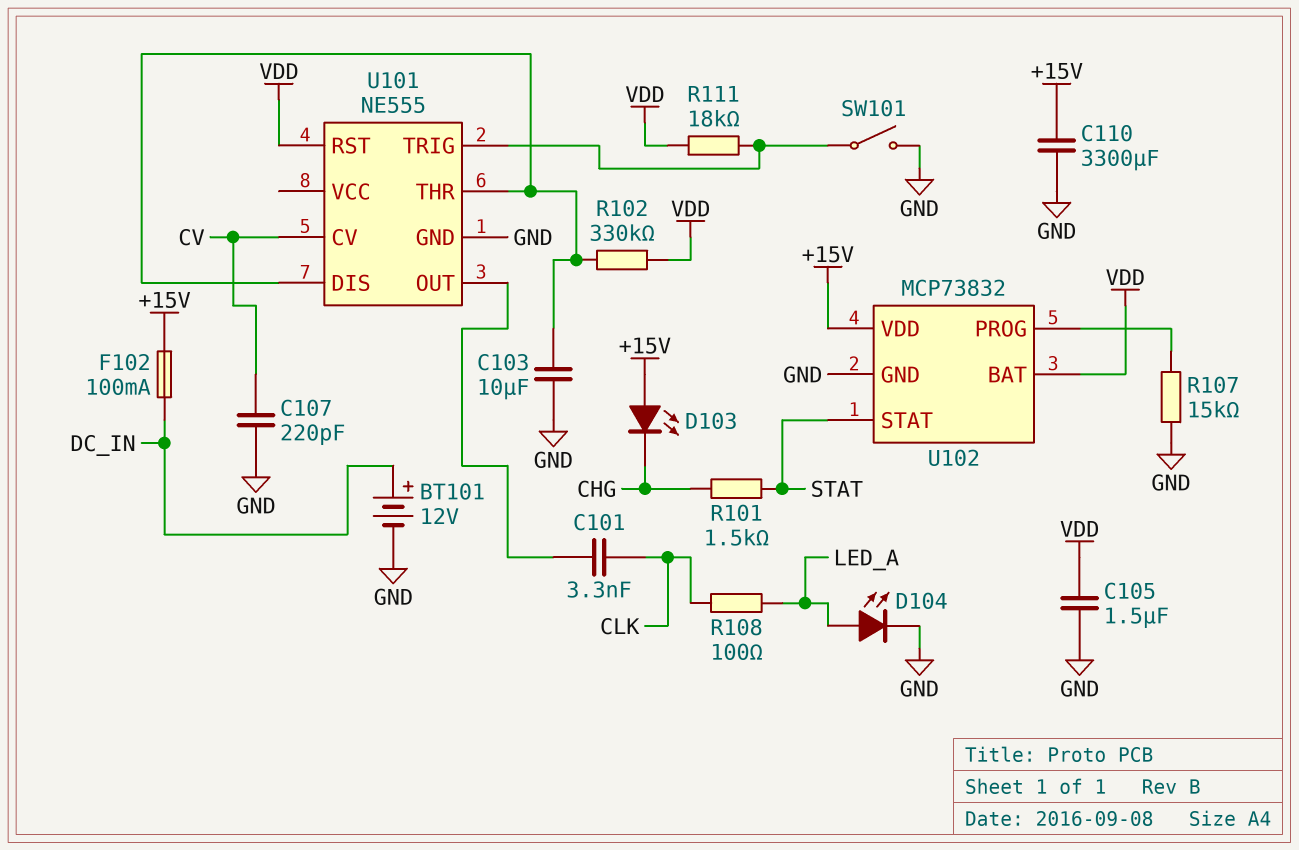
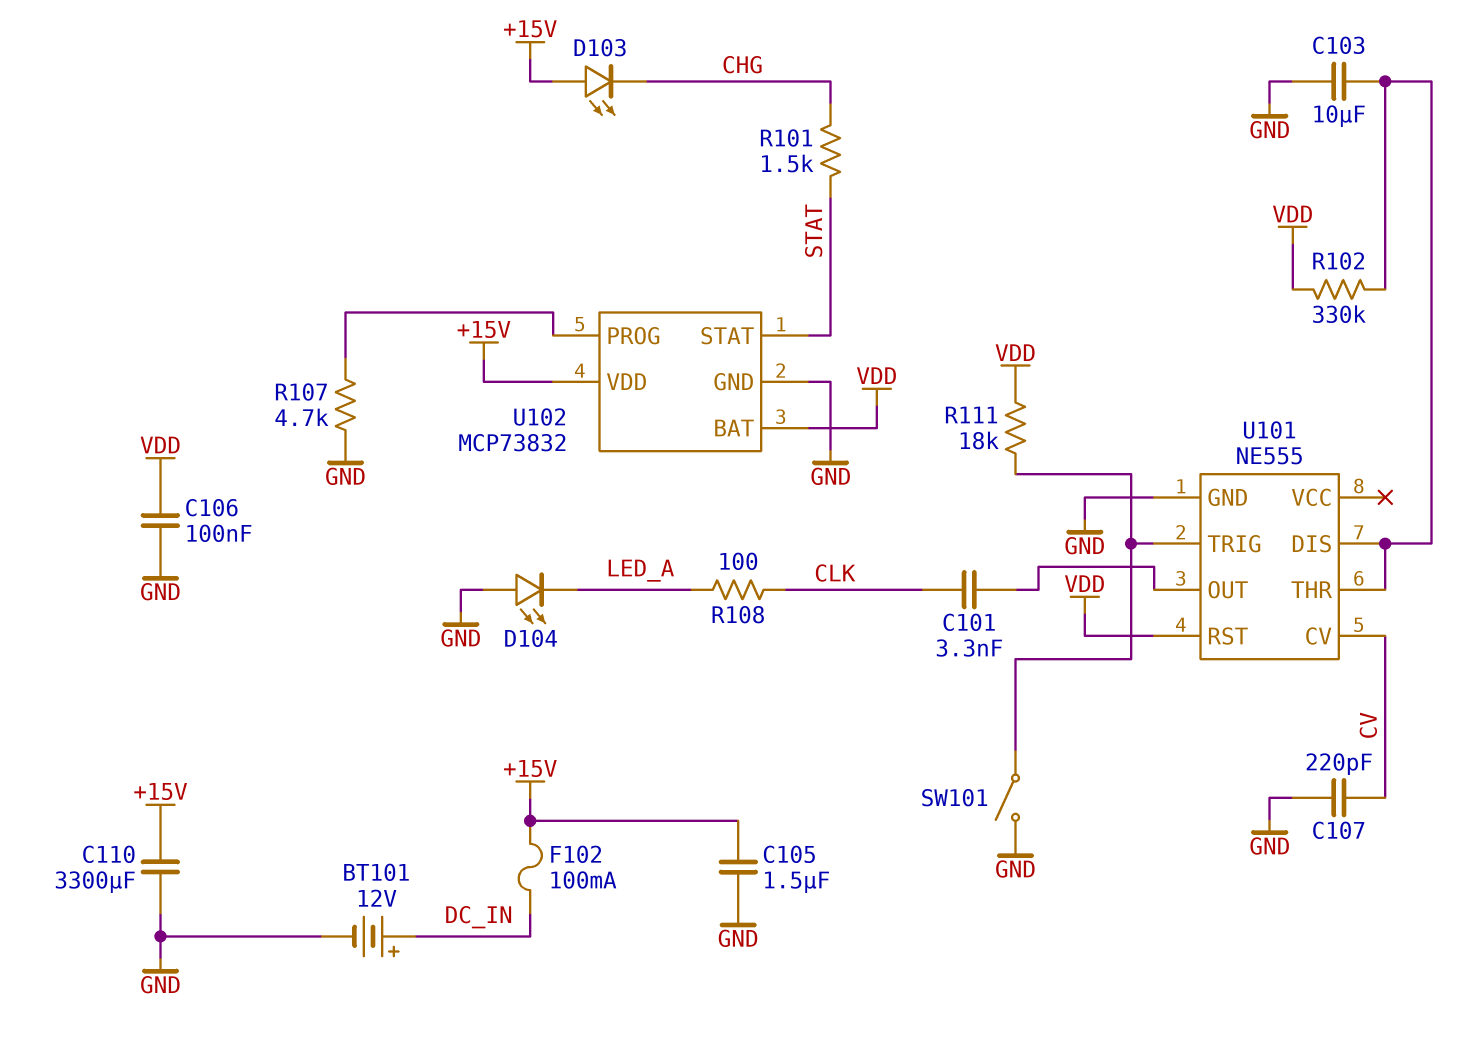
C105: 1.5uF (GND, VDD) -> 1.5uF (+15V, GND)
C106: none -> 100nF (GND, VDD)
D104: LED (A LED_A, K GND) -> LED (A GND, K LED_A)
R107: 15k (GND, U102/PROG) -> 4.7k (GND, U102/PROG)

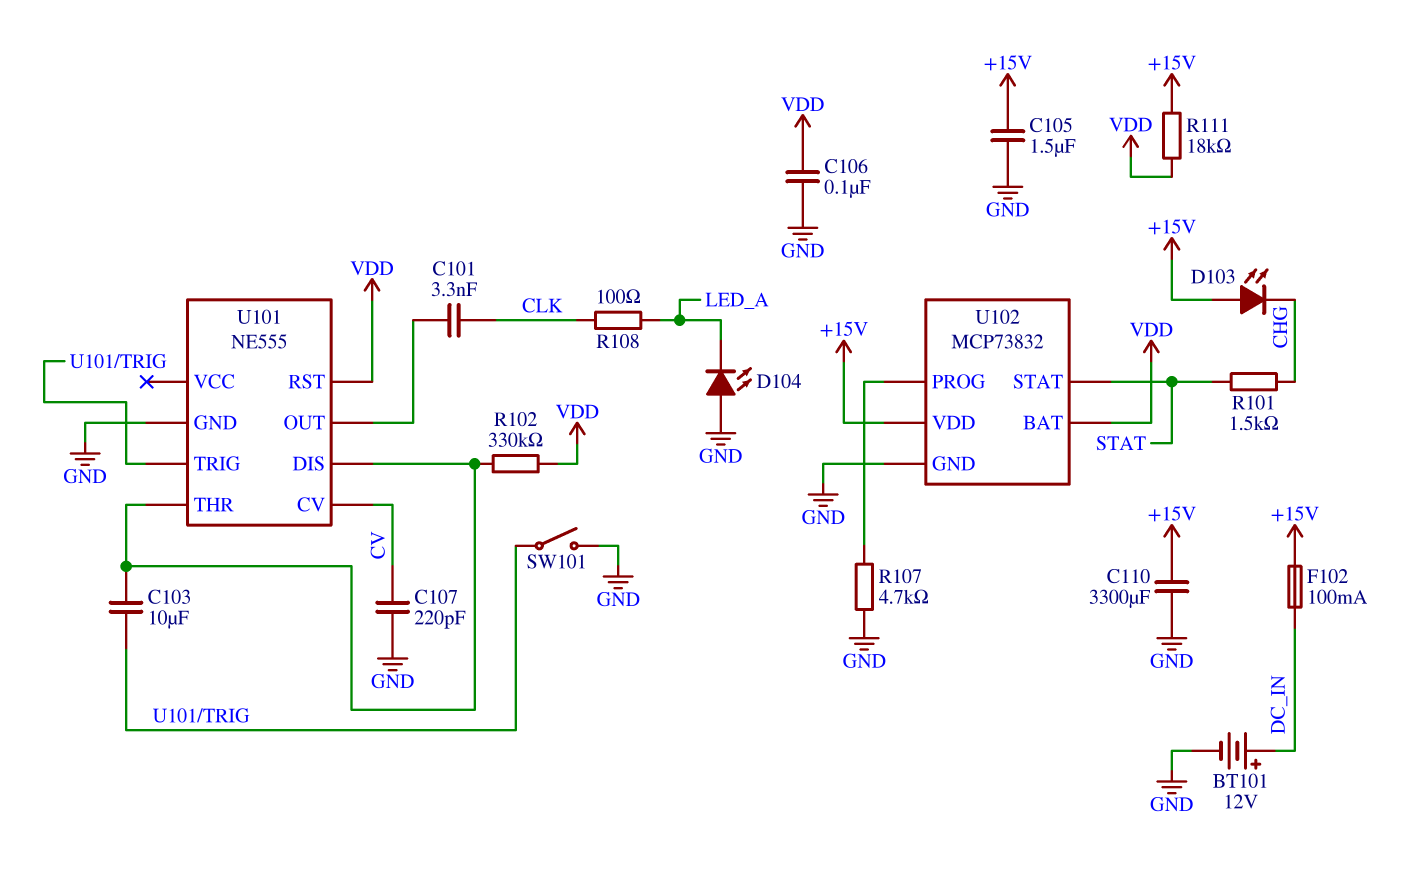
C103: 10uF (GND, U101/DIS) -> 10uF (U101/DIS, U101/TRIG)
R111: 18k (U101/TRIG, VDD) -> 18k (+15V, VDD)

